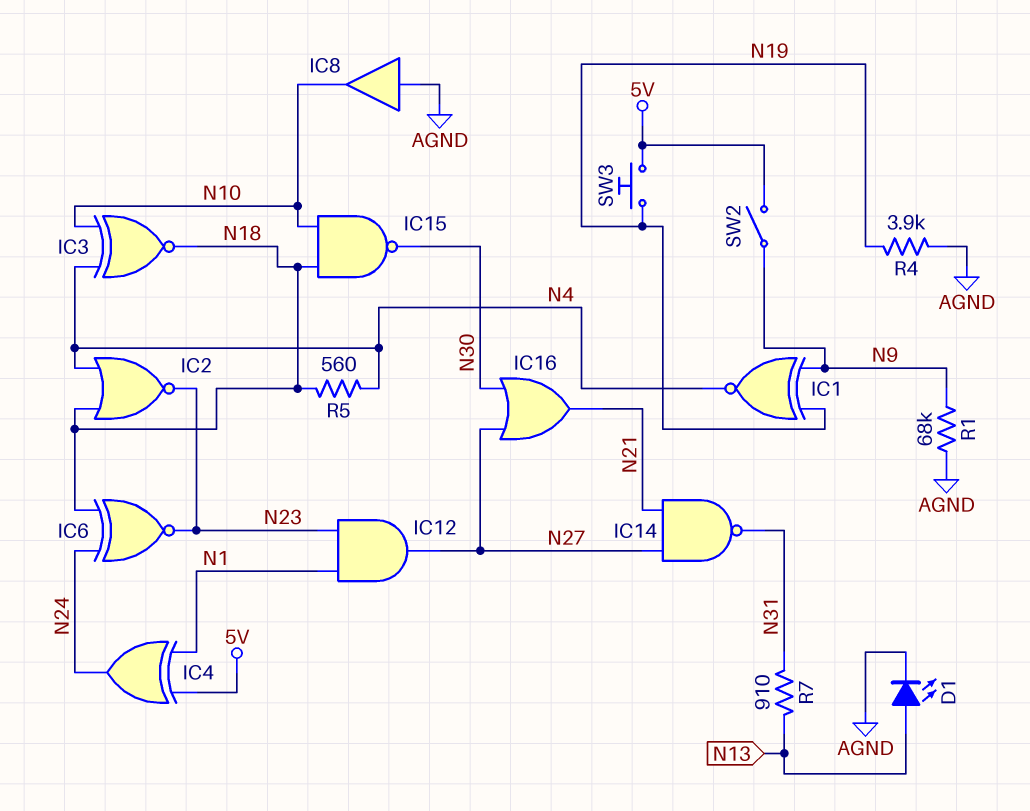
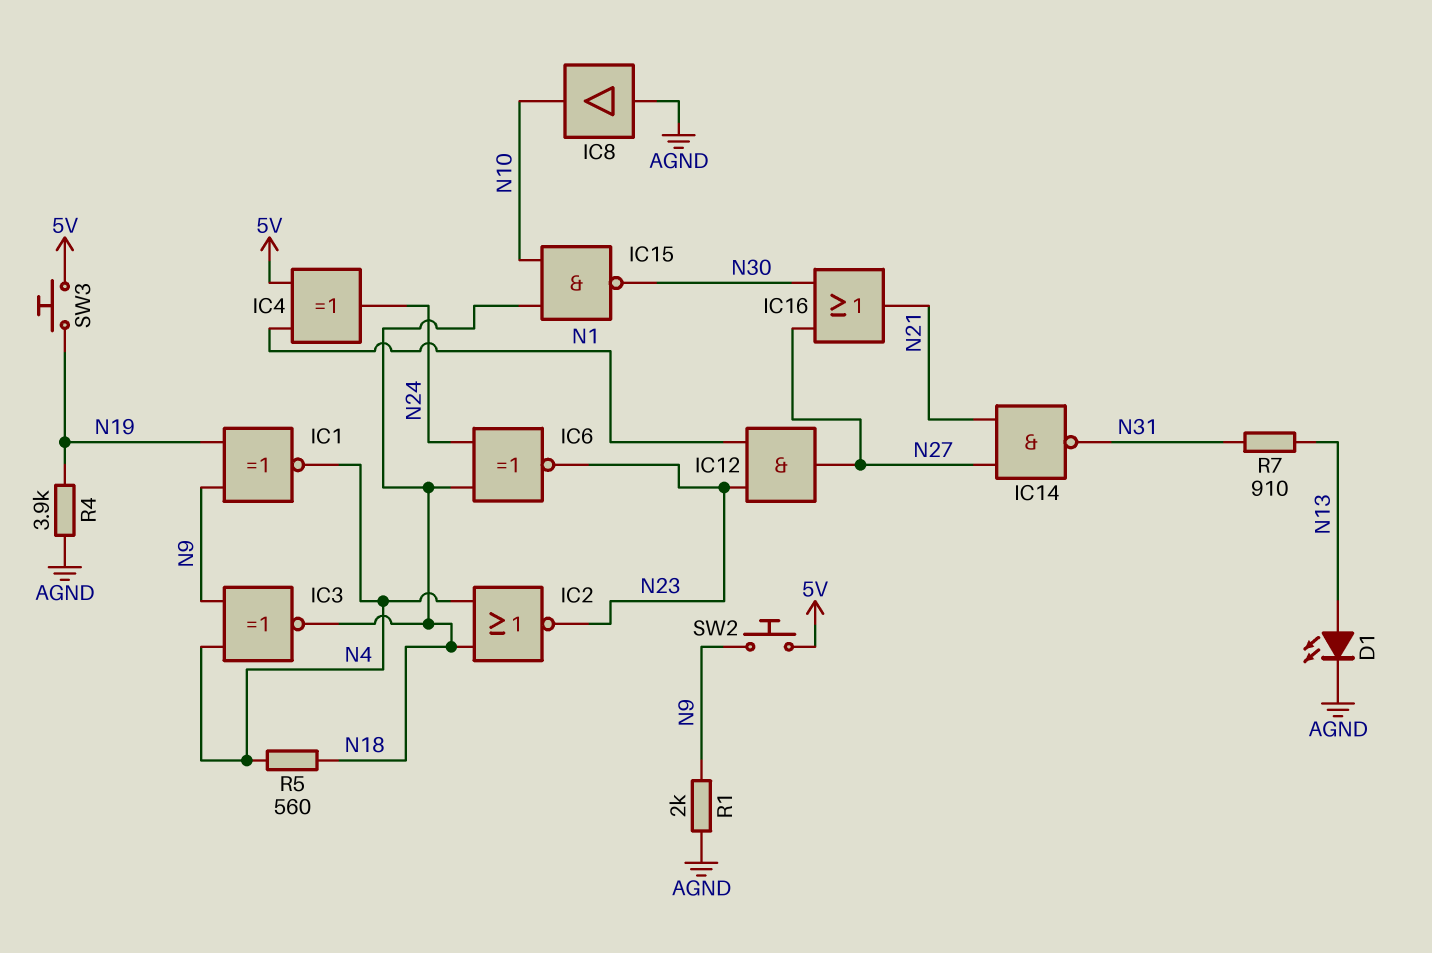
IC3: XNOR (in N4, in N10, out N18) -> XNOR (in N4, in N9, out N18)
R1: 68k (AGND, N9) -> 2k (AGND, N9)
SW2: switch (5V, N9) -> button (5V, N9)

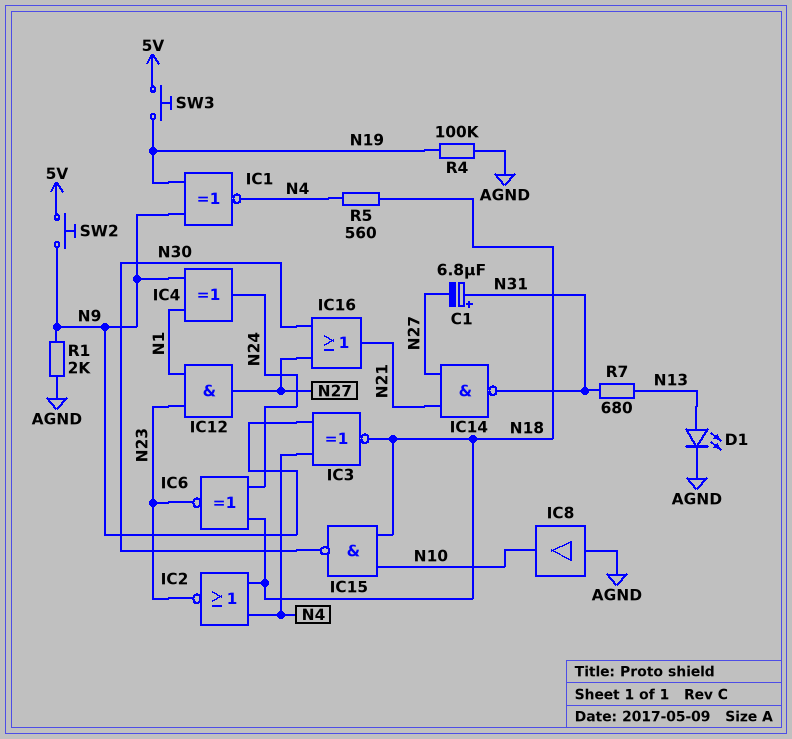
C1: none -> 6.8uF (plus N31, minus N27)
IC4: XOR (in 5V, in N1, out N24) -> XOR (in N1, in N9, out N24)
R4: 3.9k (AGND, N19) -> 100k (AGND, N19)
R7: 910 (N13, N31) -> 680 (N13, N31)

